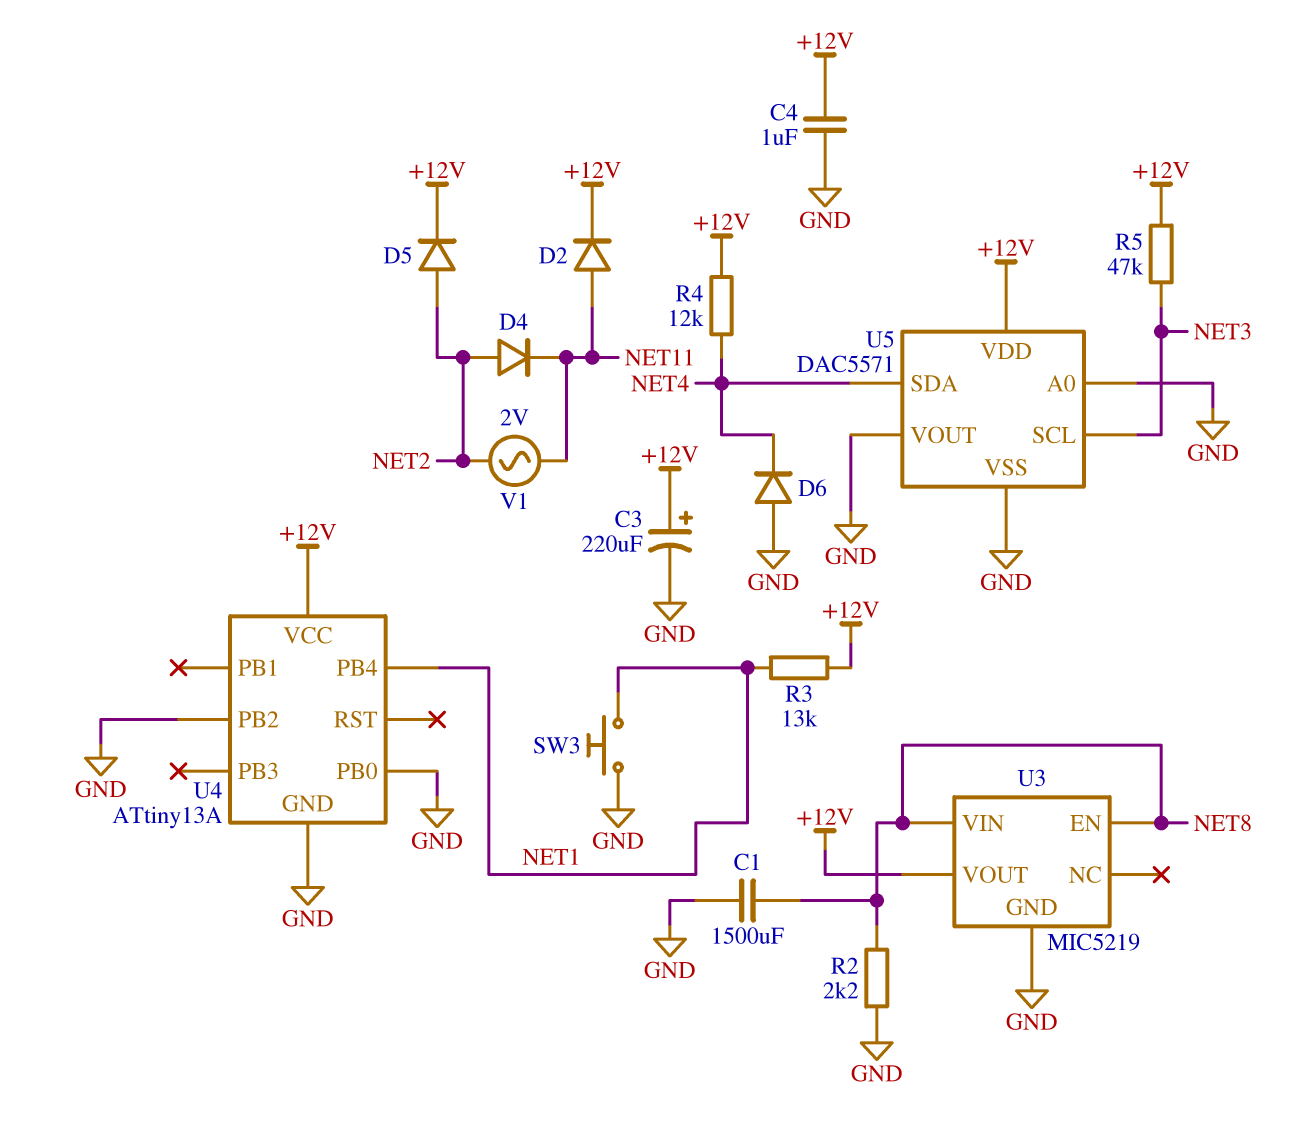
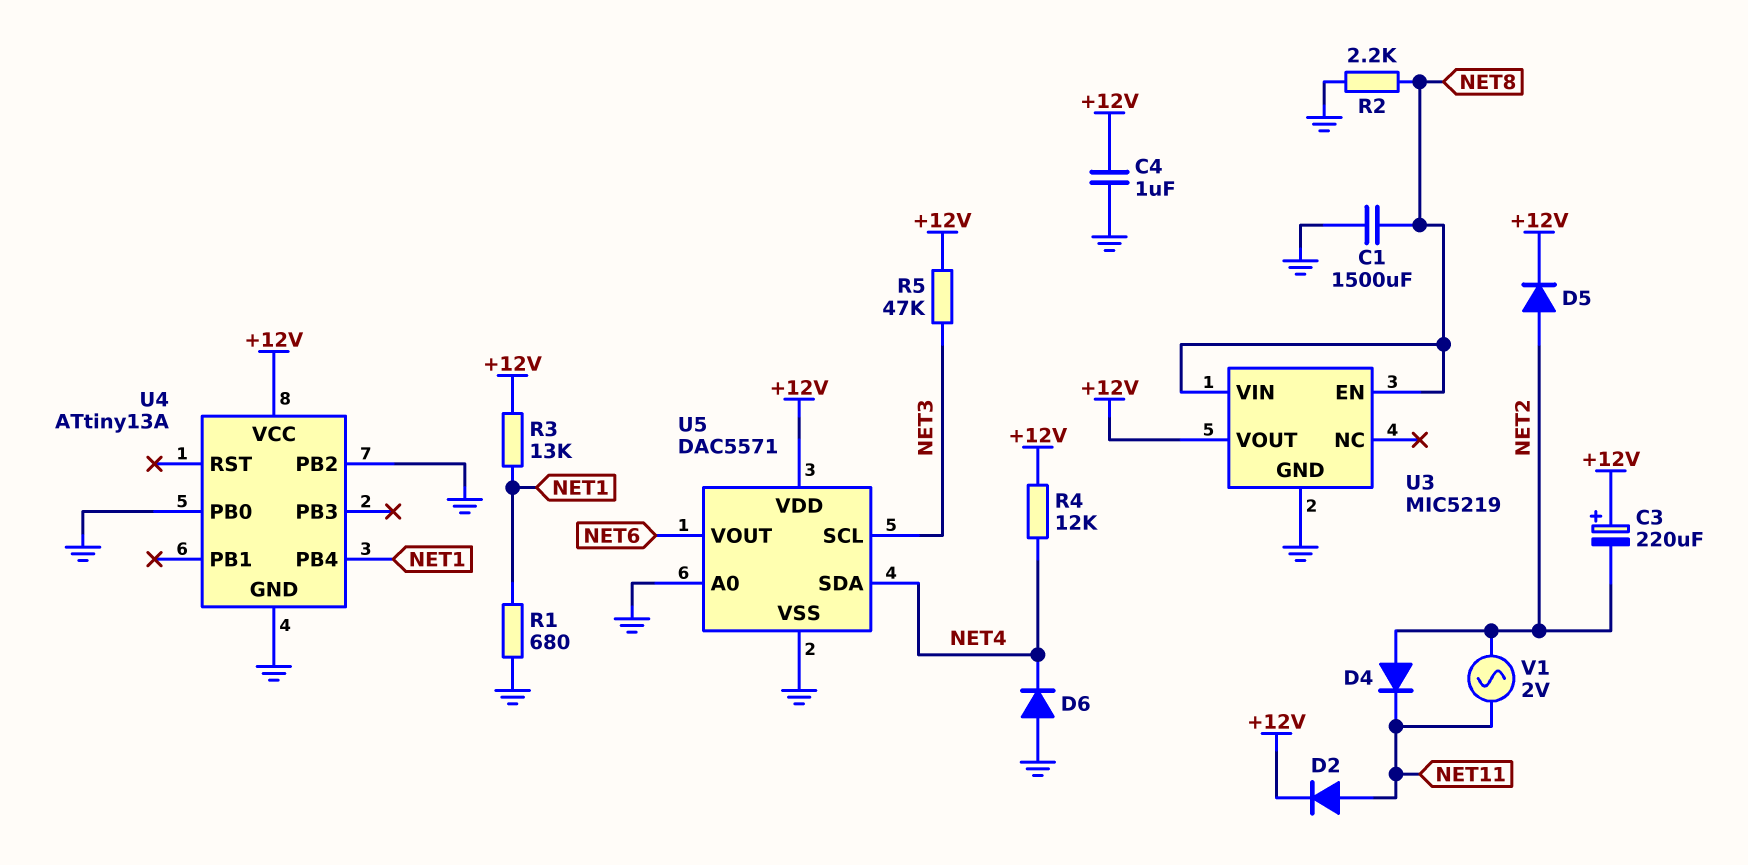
C3: 220uF (plus +12V, minus GND) -> 220uF (plus +12V, minus NET2)
R1: none -> 680 (GND, NET1)
SW3: button (GND, NET1) -> none
U5 pin VOUT: GND -> NET6

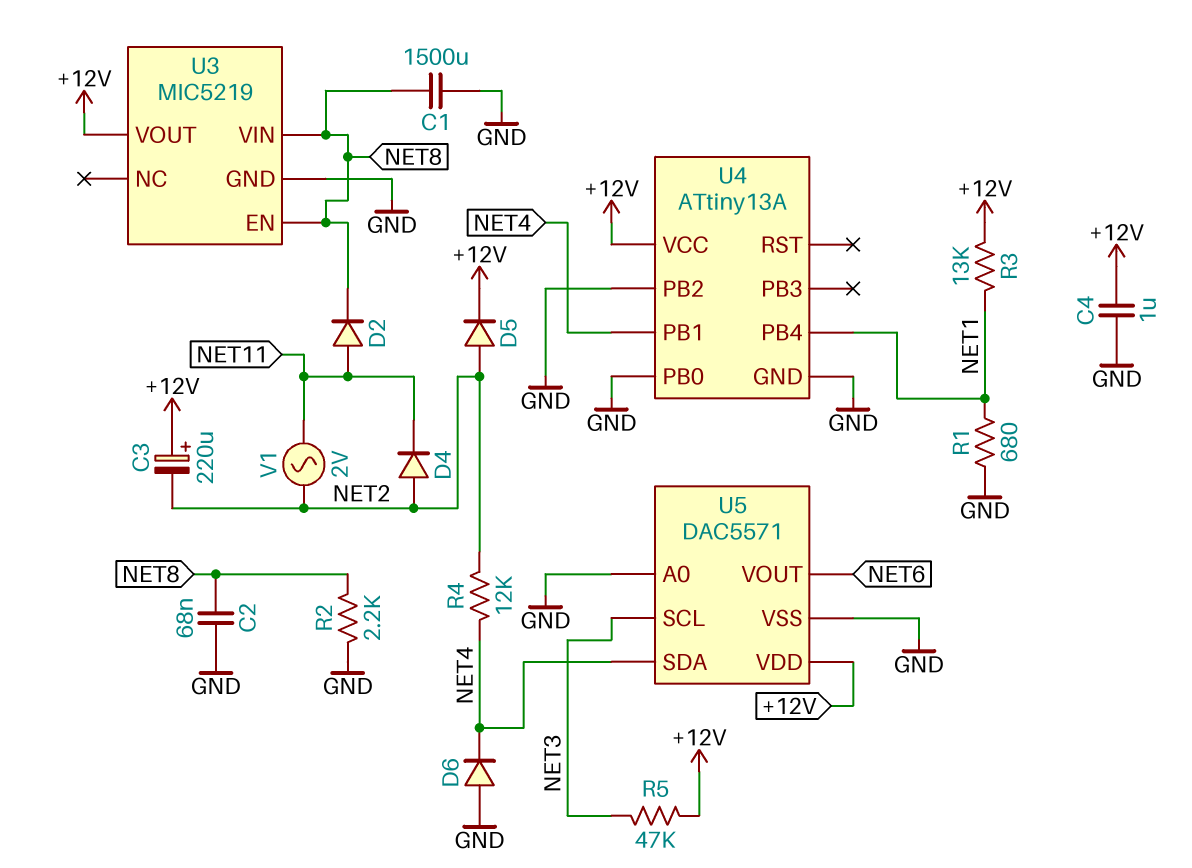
C2: none -> 68nF (GND, NET8)
D2: diode (A NET11, K +12V) -> diode (A NET11, K NET8)
R4: 12k (+12V, NET4) -> 12k (NET2, NET4)
U4 pin PB1: none -> NET4

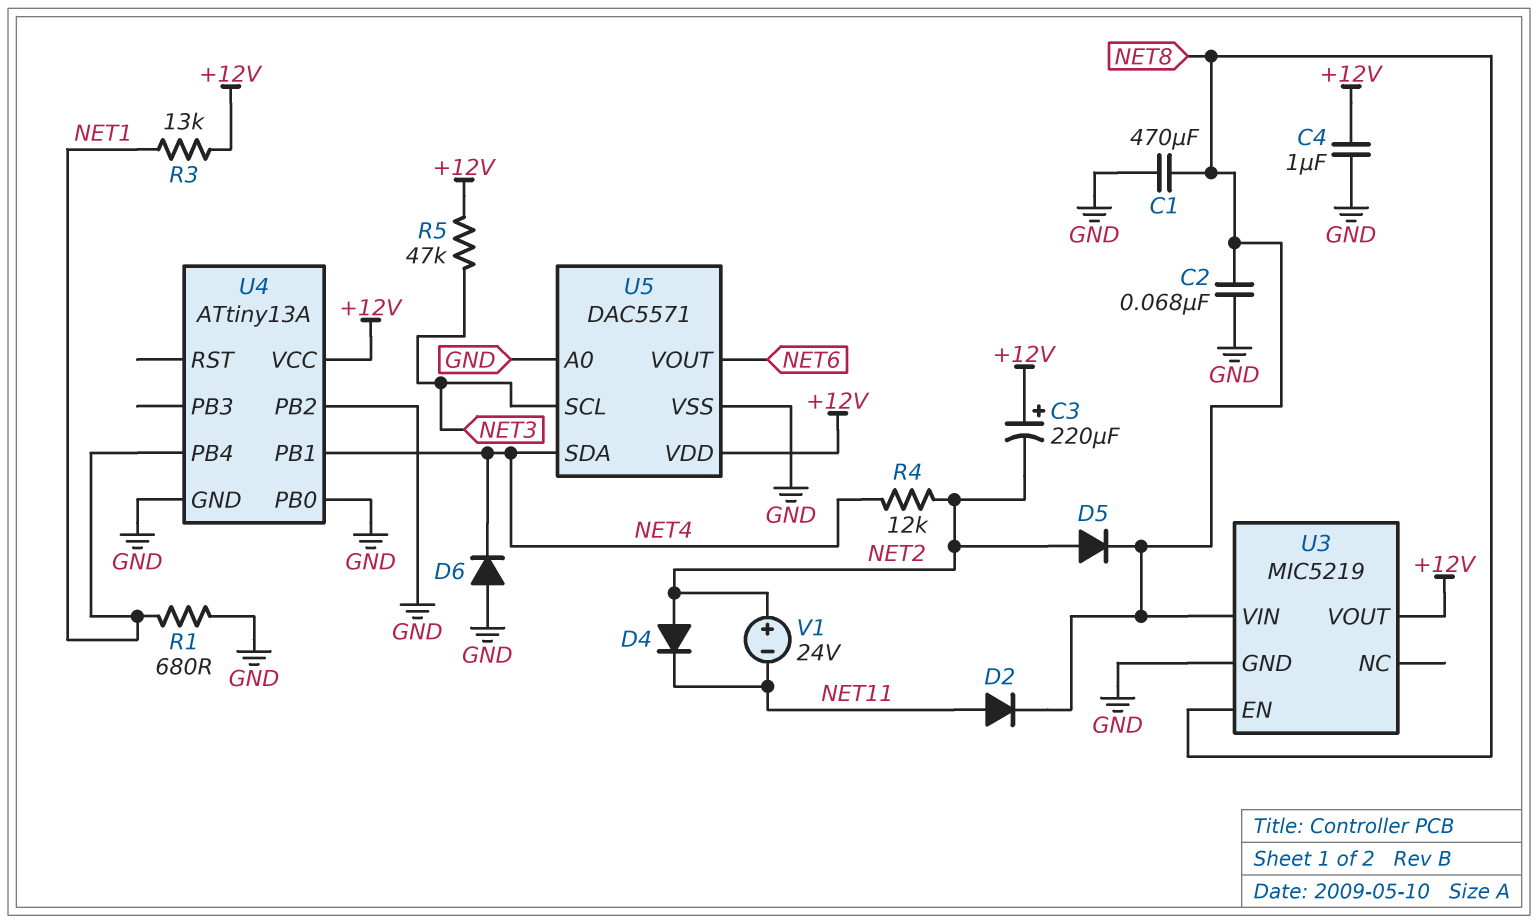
C1: 1500uF (GND, NET8) -> 470uF (GND, NET8)
D5: diode (A NET2, K +12V) -> diode (A NET2, K NET8)
R2: 2.2k (GND, NET8) -> none
V1: AC 2V (NET2, NET11) -> 24V (plus NET2, minus NET11)

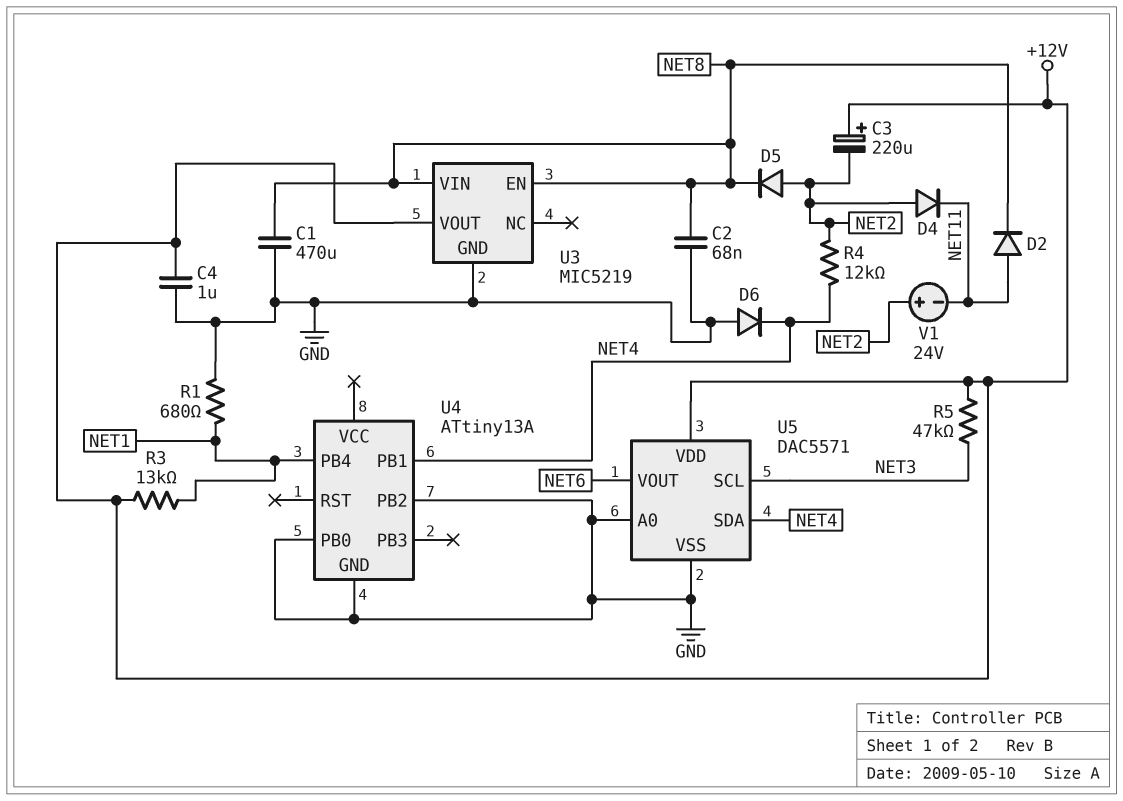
U4 pin VCC: +12V -> none

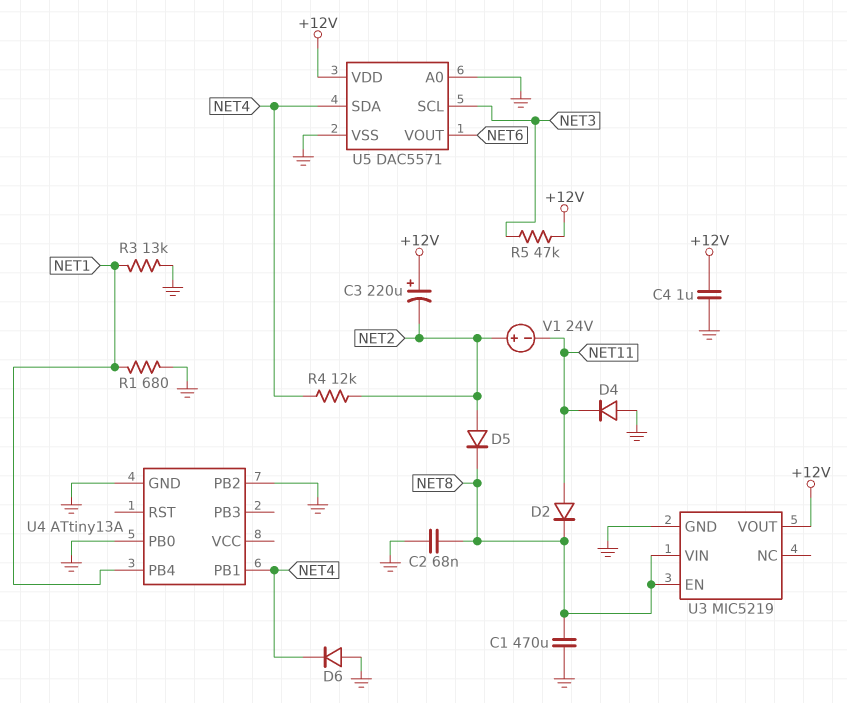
D4: diode (A NET2, K NET11) -> diode (A GND, K NET11)
R3: 13k (+12V, NET1) -> 13k (GND, NET1)

